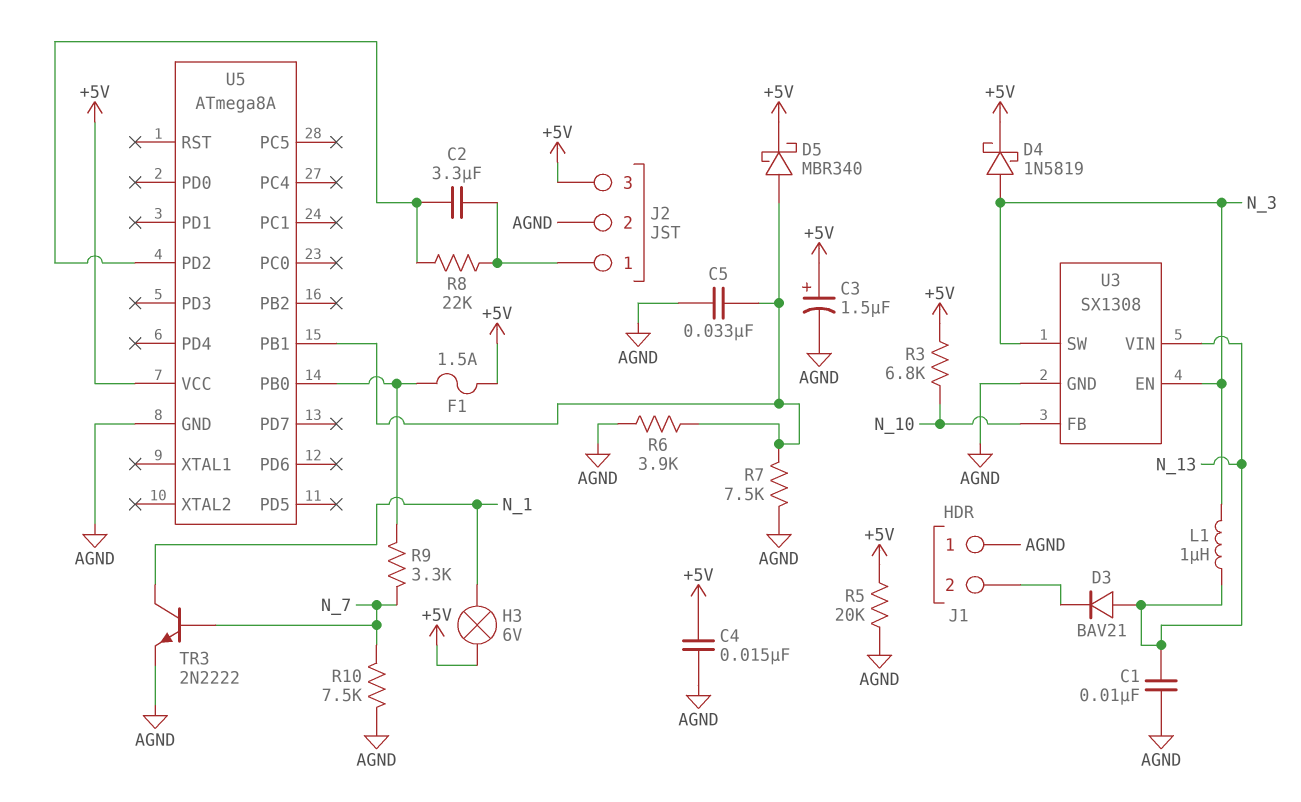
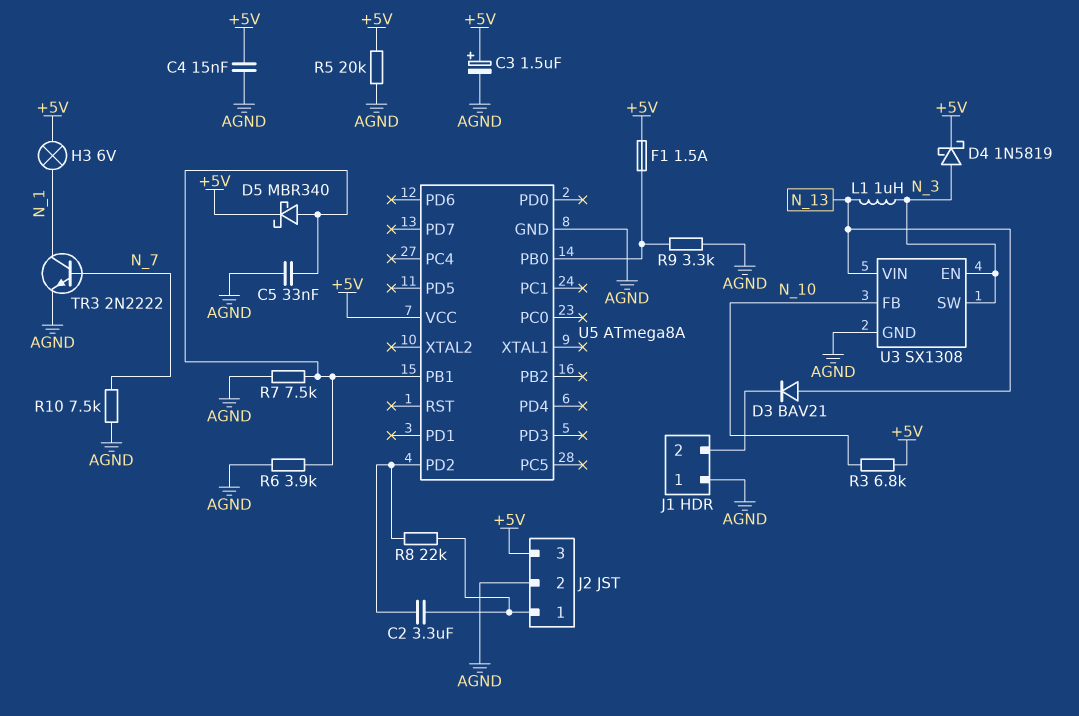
C1: 10nF (AGND, N_13) -> none
R9: 3.3k (N_7, U5/PB0) -> 3.3k (AGND, U5/PB0)

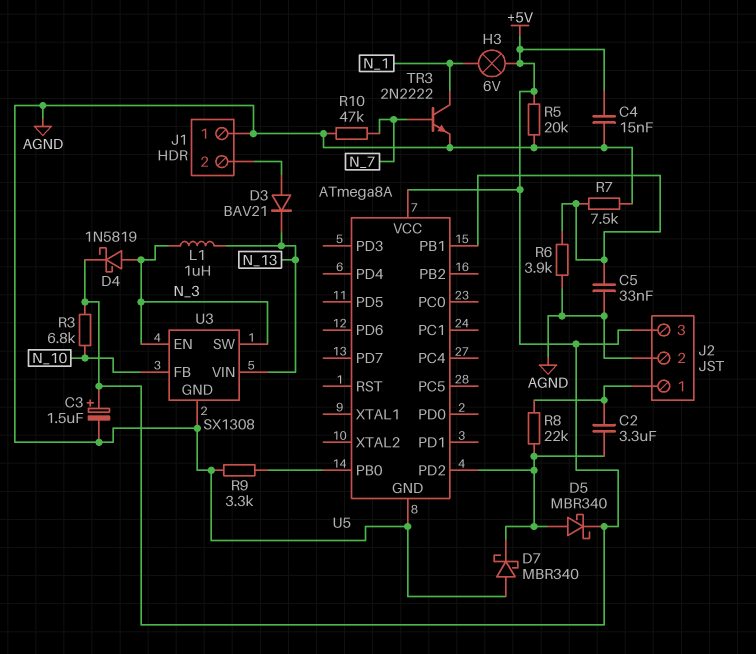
D3: diode BAV21 (A N_13, K J1/2) -> diode BAV21 (A J1/2, K N_13)
D5: schottky MBR340 (A U5/PB1, K +5V) -> schottky MBR340 (A U5/PD2, K +5V)
D7: none -> schottky MBR340 (A AGND, K U5/PD2)
F1: 1.5A (+5V, U5/PB0) -> none
R10: 7.5k (AGND, N_7) -> 47k (AGND, N_7)

